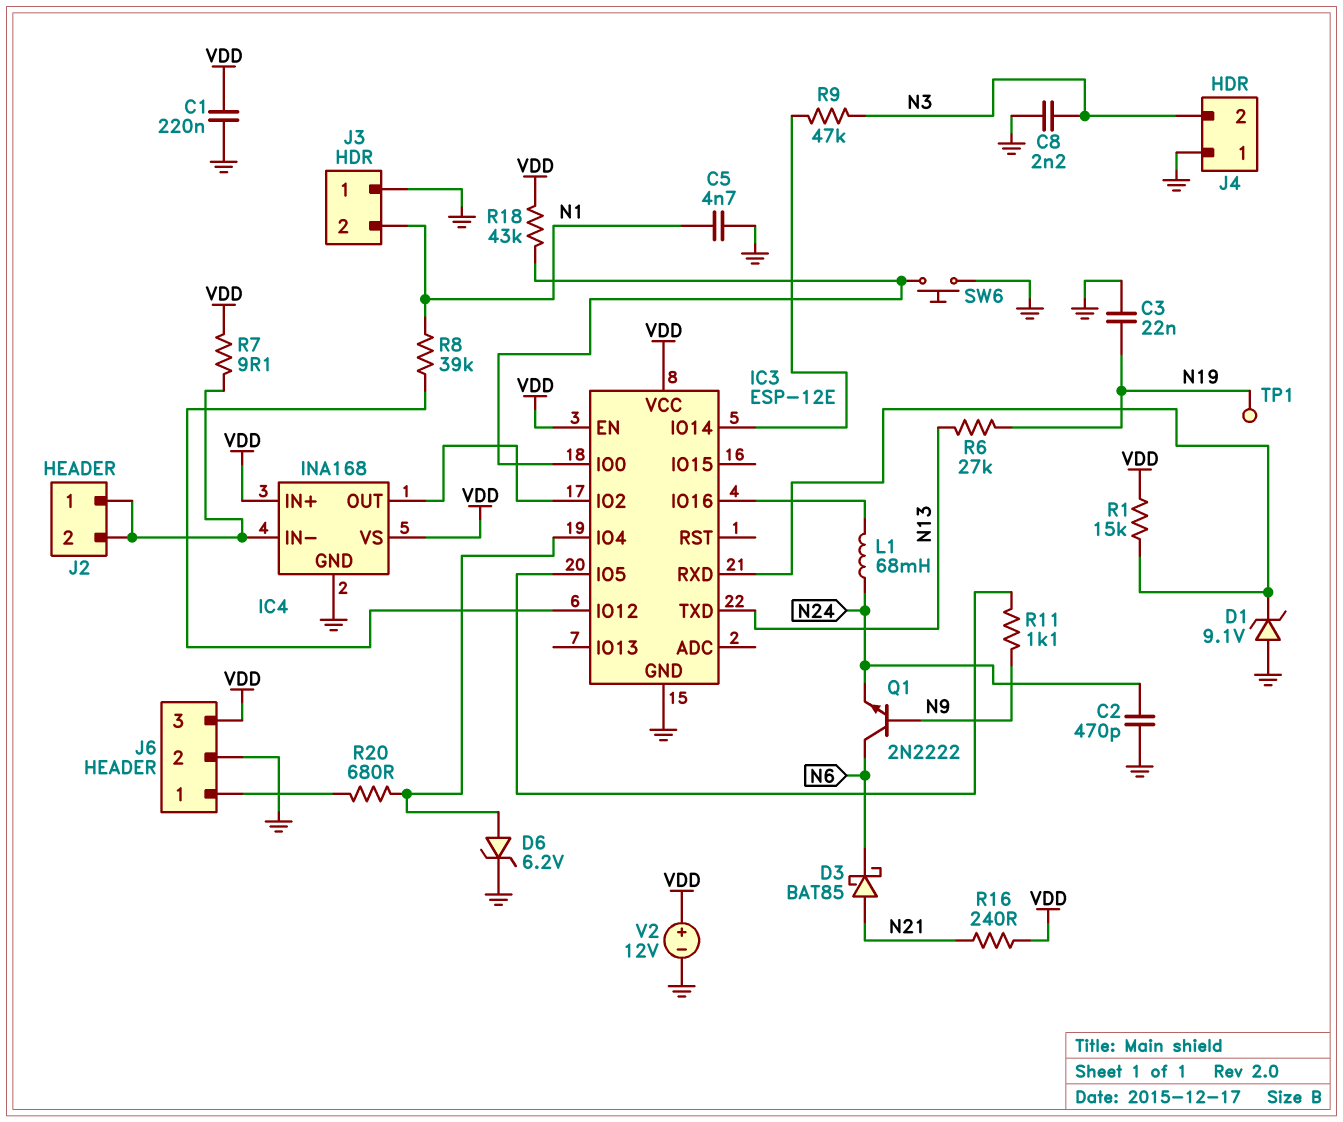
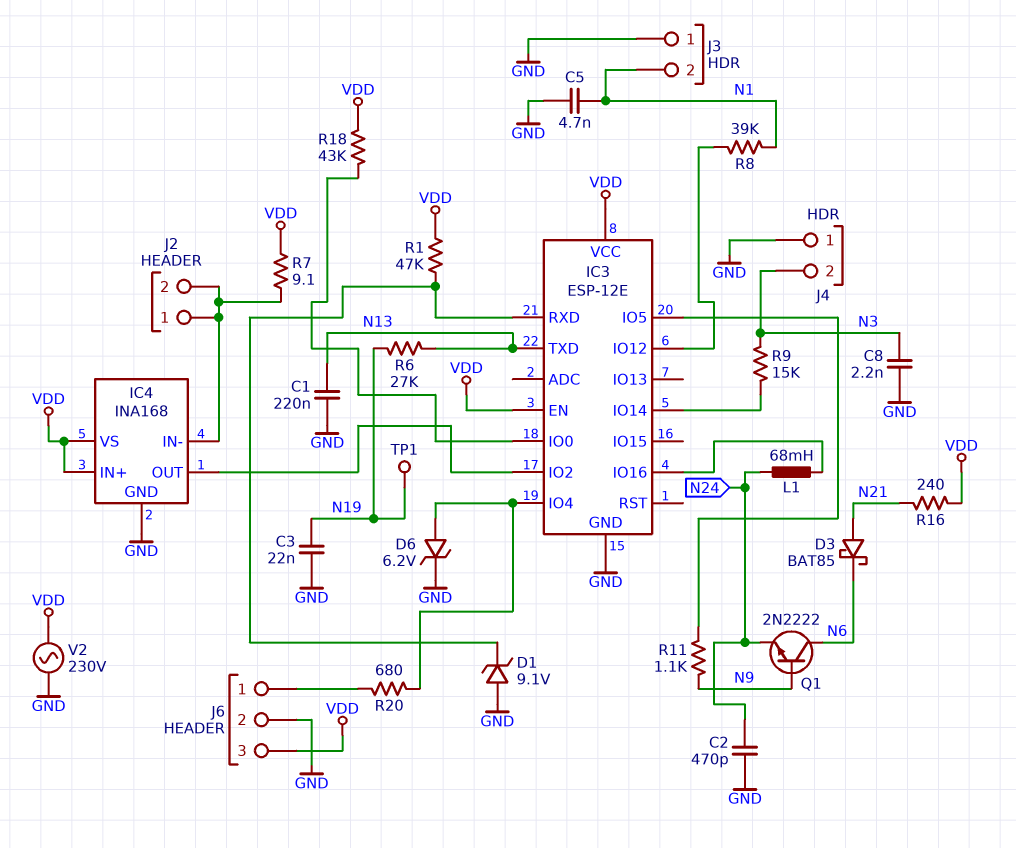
C1: 220nF (GND, VDD) -> 220nF (GND, N13)
R1: 15k (IC3/RXD, VDD) -> 47k (IC3/RXD, VDD)
R9: 47k (IC3/IO14, N3) -> 15k (IC3/IO14, N3)
SW6: button (GND, IC3/IO0) -> none
V2: 12V (plus VDD, minus GND) -> AC 230V (GND, VDD)

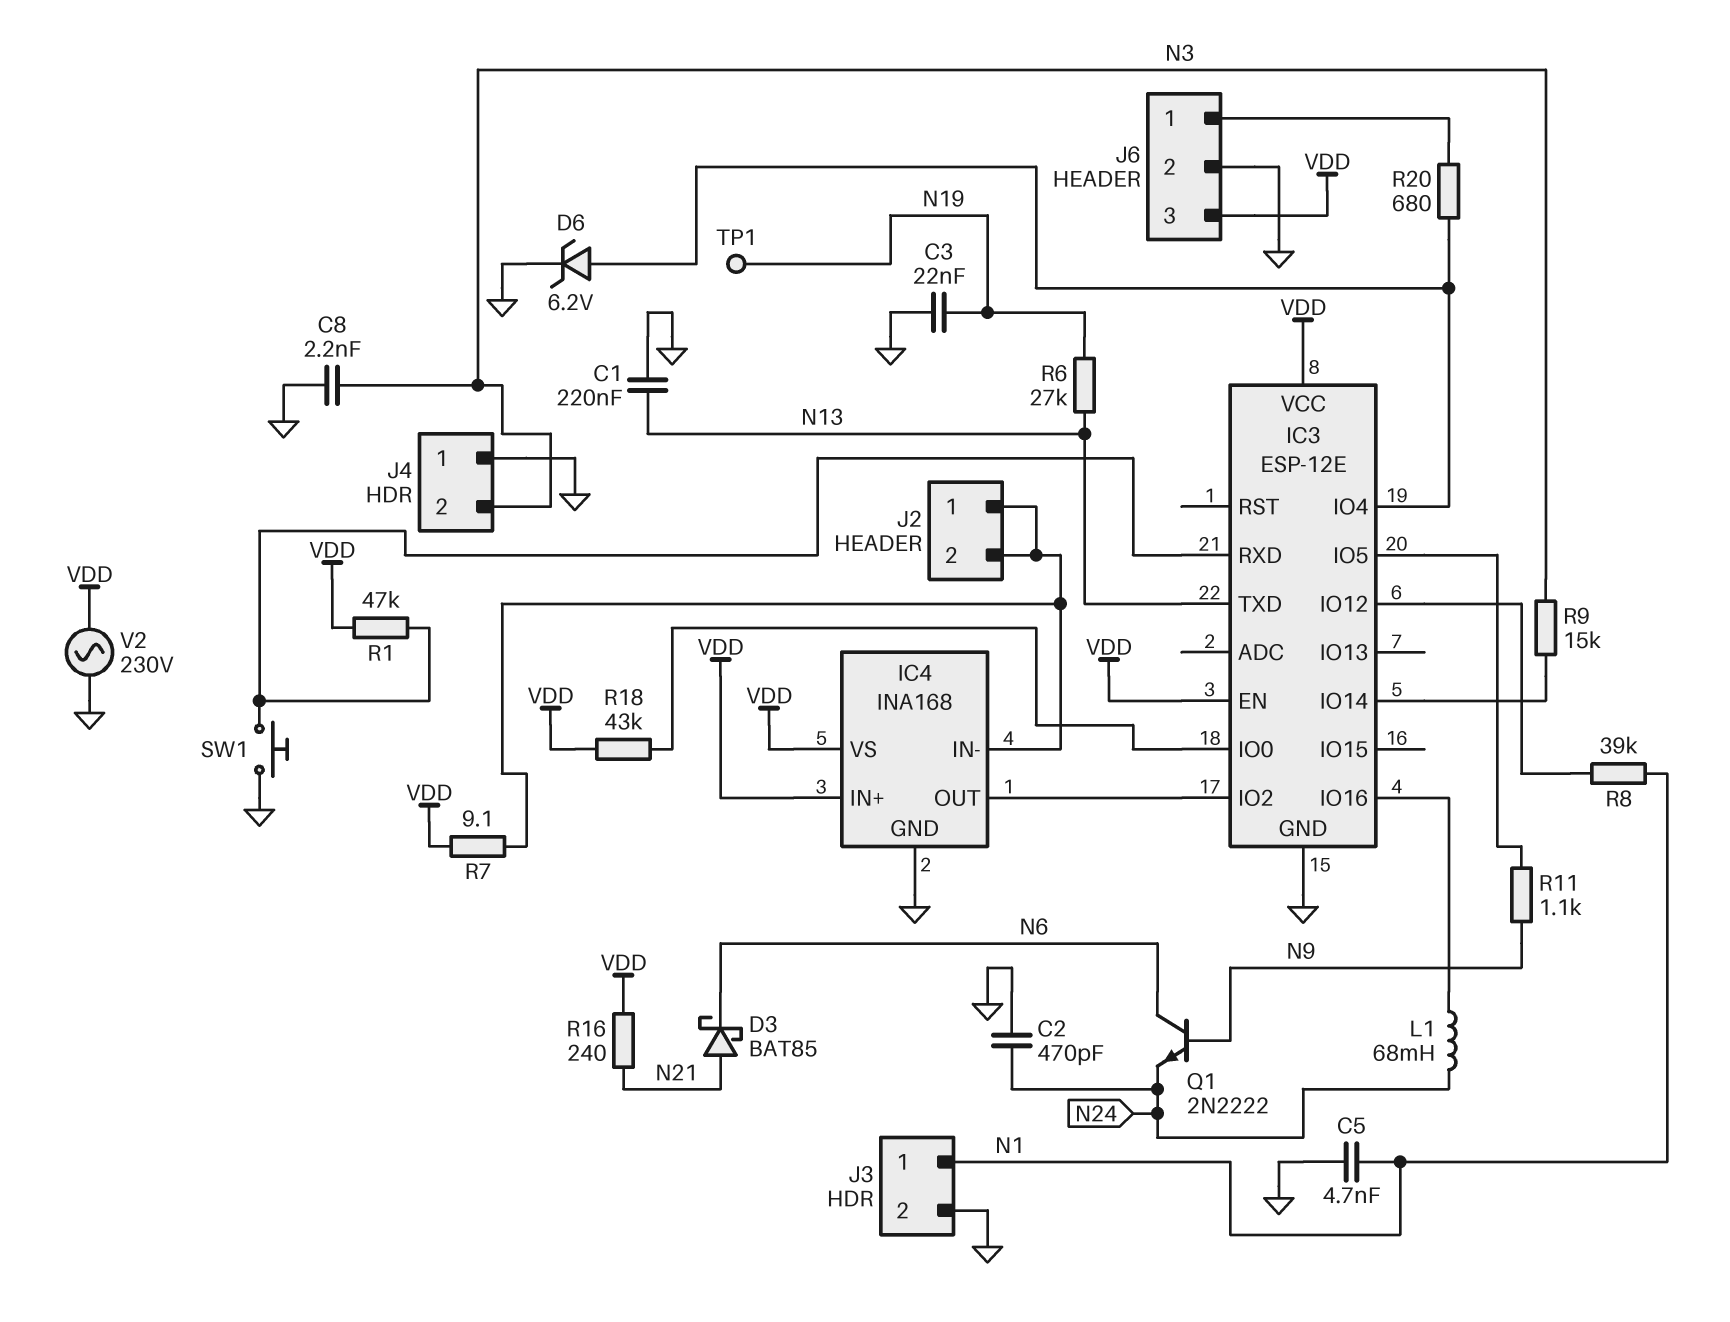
D1: zener 9.1V (A GND, K IC3/RXD) -> none
J3 pin 1: GND -> N1
J3 pin 2: N1 -> GND
SW1: none -> button (GND, IC3/RXD)

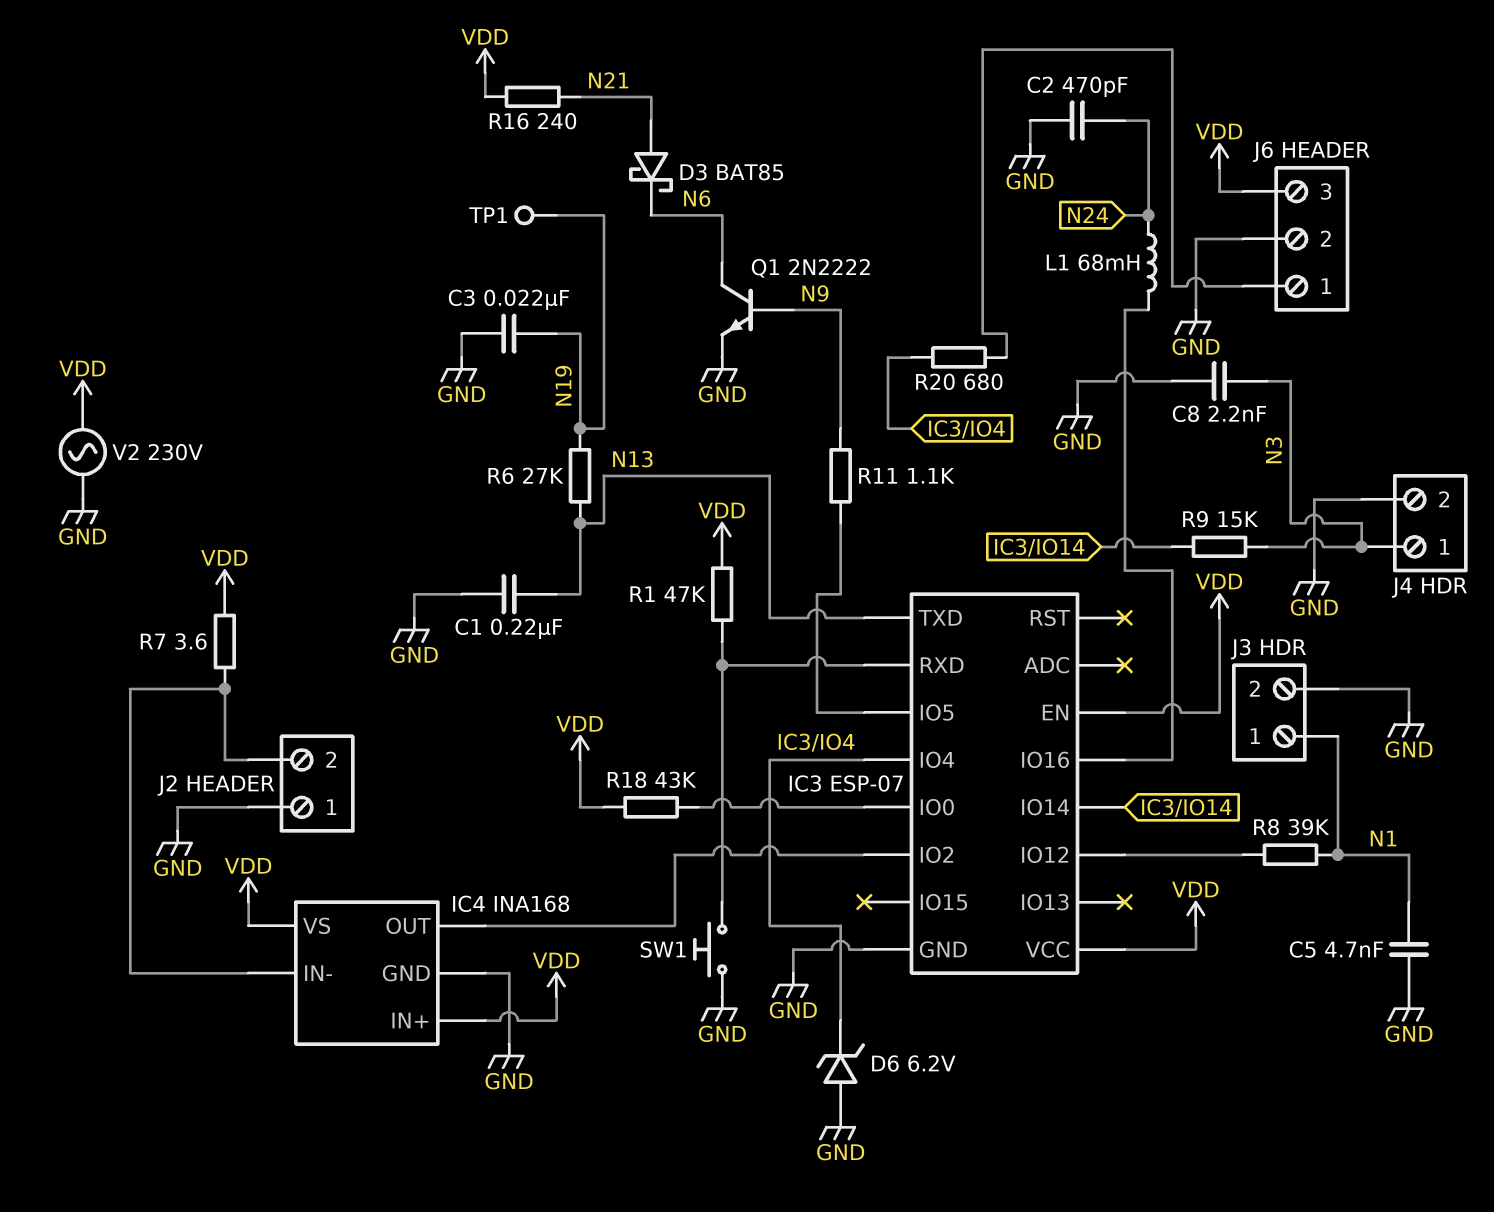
D6: zener 6.2V (A IC3/IO4, K GND) -> zener 6.2V (A GND, K IC3/IO4)
IC3: ESP-12E -> ESP-07
J2 pin 1: IC4/IN- -> GND
J4 pin 1: GND -> N3
J4 pin 2: N3 -> GND
Q1: NPN 2N2222 (B N9, C N6, E N24) -> NPN 2N2222 (B N9, C N6, E GND)
R7: 9.1 (IC4/IN-, VDD) -> 3.6 (IC4/IN-, VDD)

